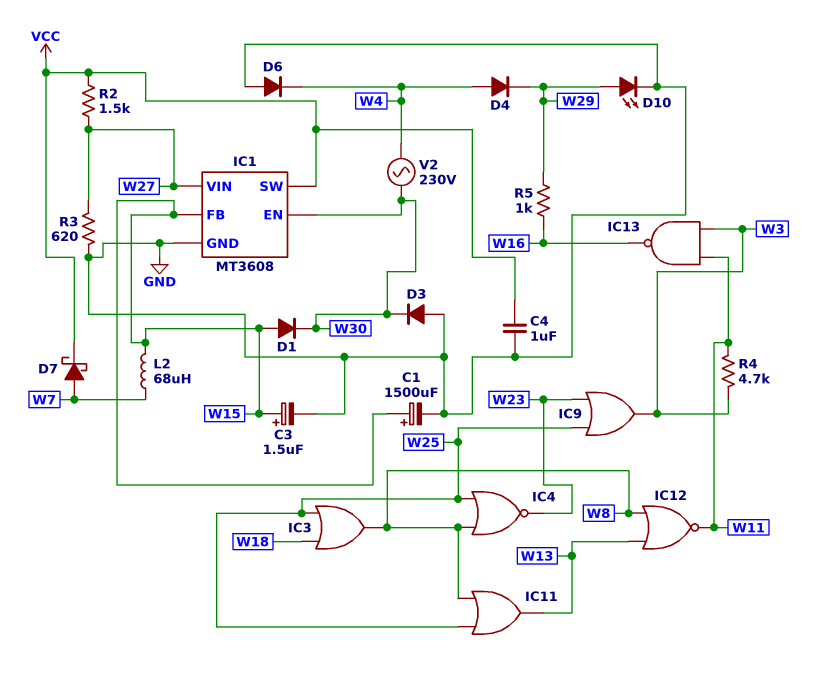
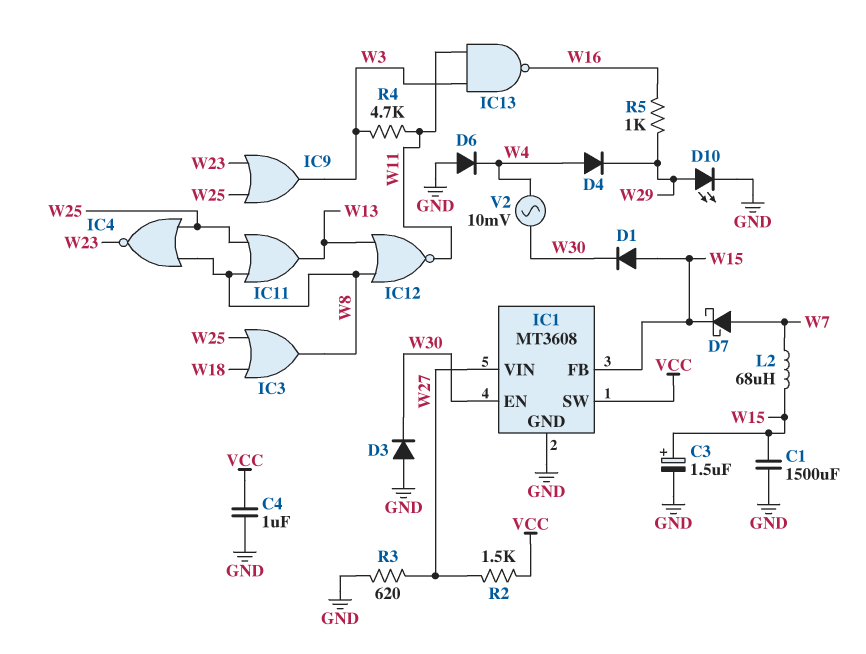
C1: 1500uF (plus W15, minus GND) -> 1500uF (GND, W15)
D7: schottky (A W7, K VCC) -> schottky (A W7, K W15)
V2: AC 230V (W4, W30) -> AC 10mV (W4, W30)

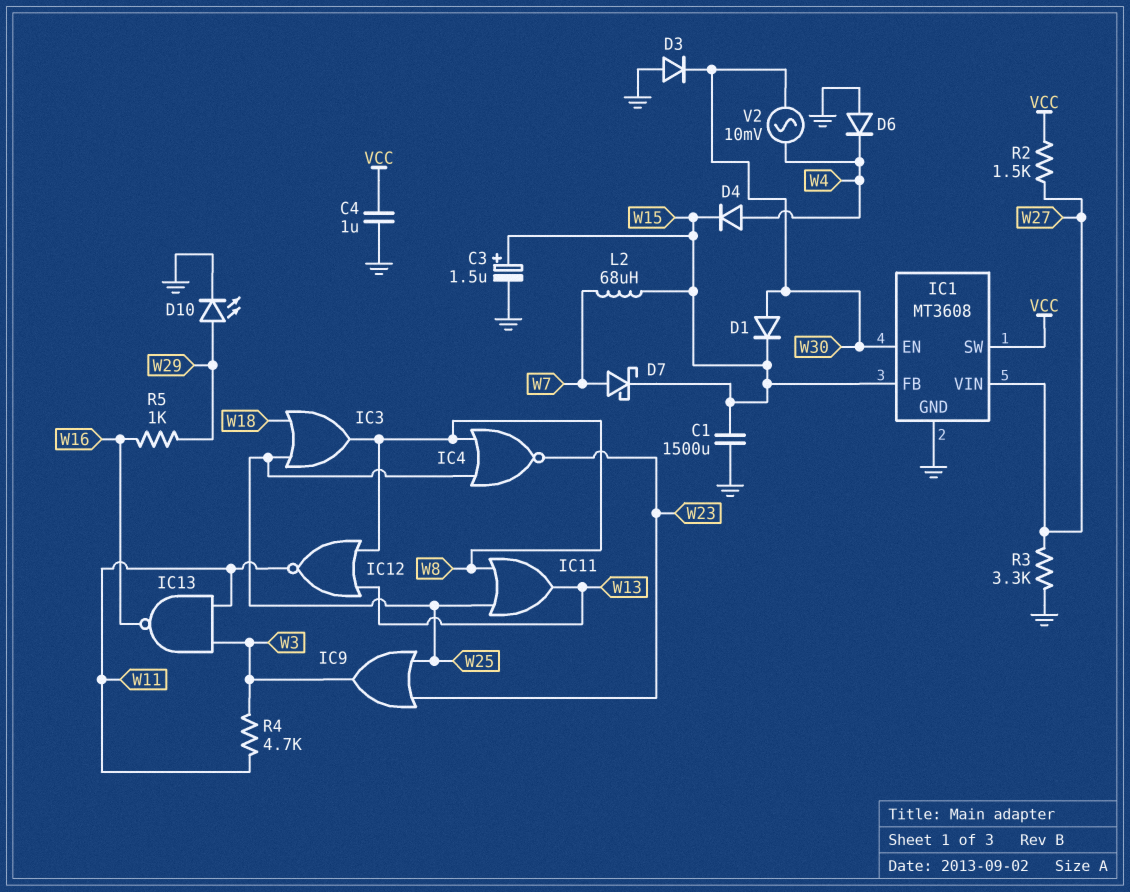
D1: diode (A W15, K W30) -> diode (A W30, K W15)
D4: diode (A W4, K W29) -> diode (A W4, K W15)
R3: 620 (GND, W27) -> 3.3k (GND, W27)

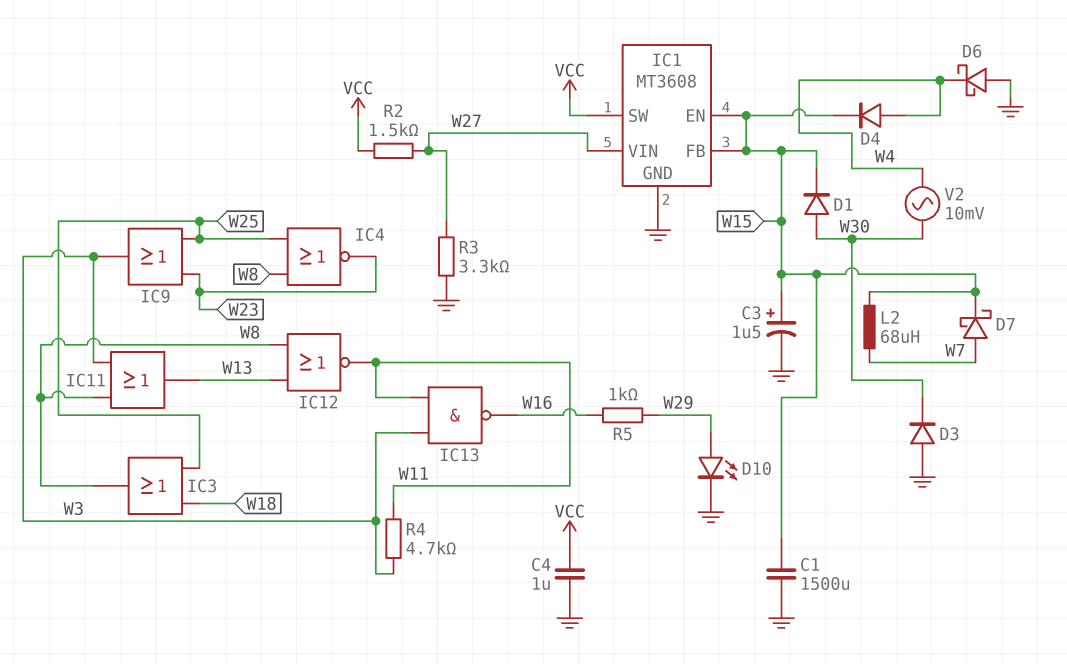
D6: diode (A GND, K W4) -> schottky (A GND, K W4)
IC1 pin EN: W30 -> W15
IC11: OR (in W8, in W25, out W13) -> OR (in W3, in W8, out W13)

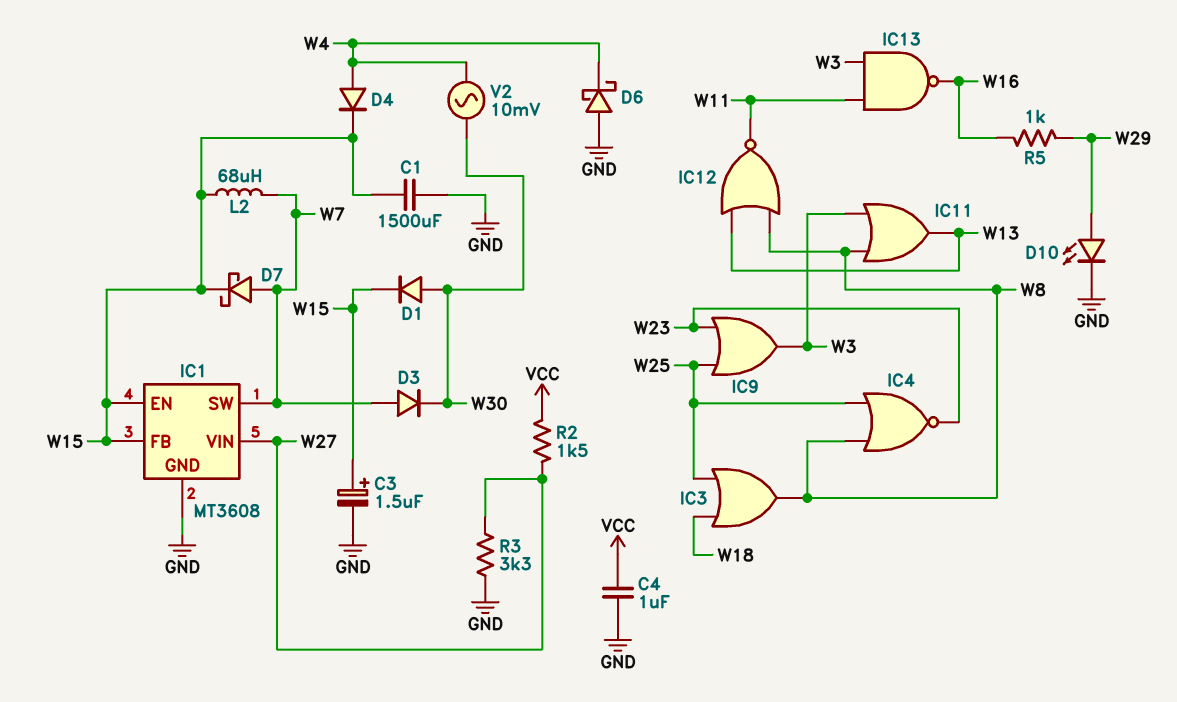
D3: diode (A GND, K W30) -> diode (A W7, K W30)
IC1 pin SW: VCC -> W7
R4: 4.7k (W3, W11) -> none

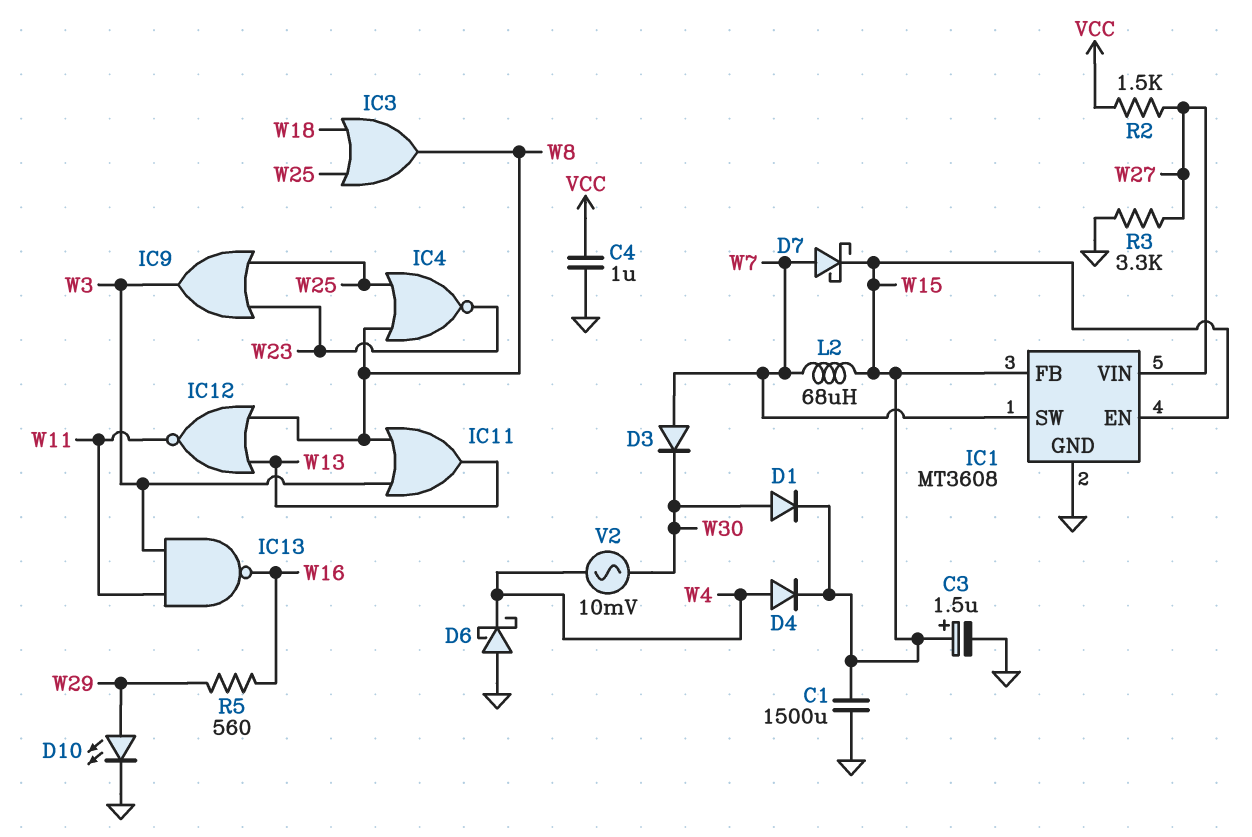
R5: 1k (W16, W29) -> 560 (W16, W29)

